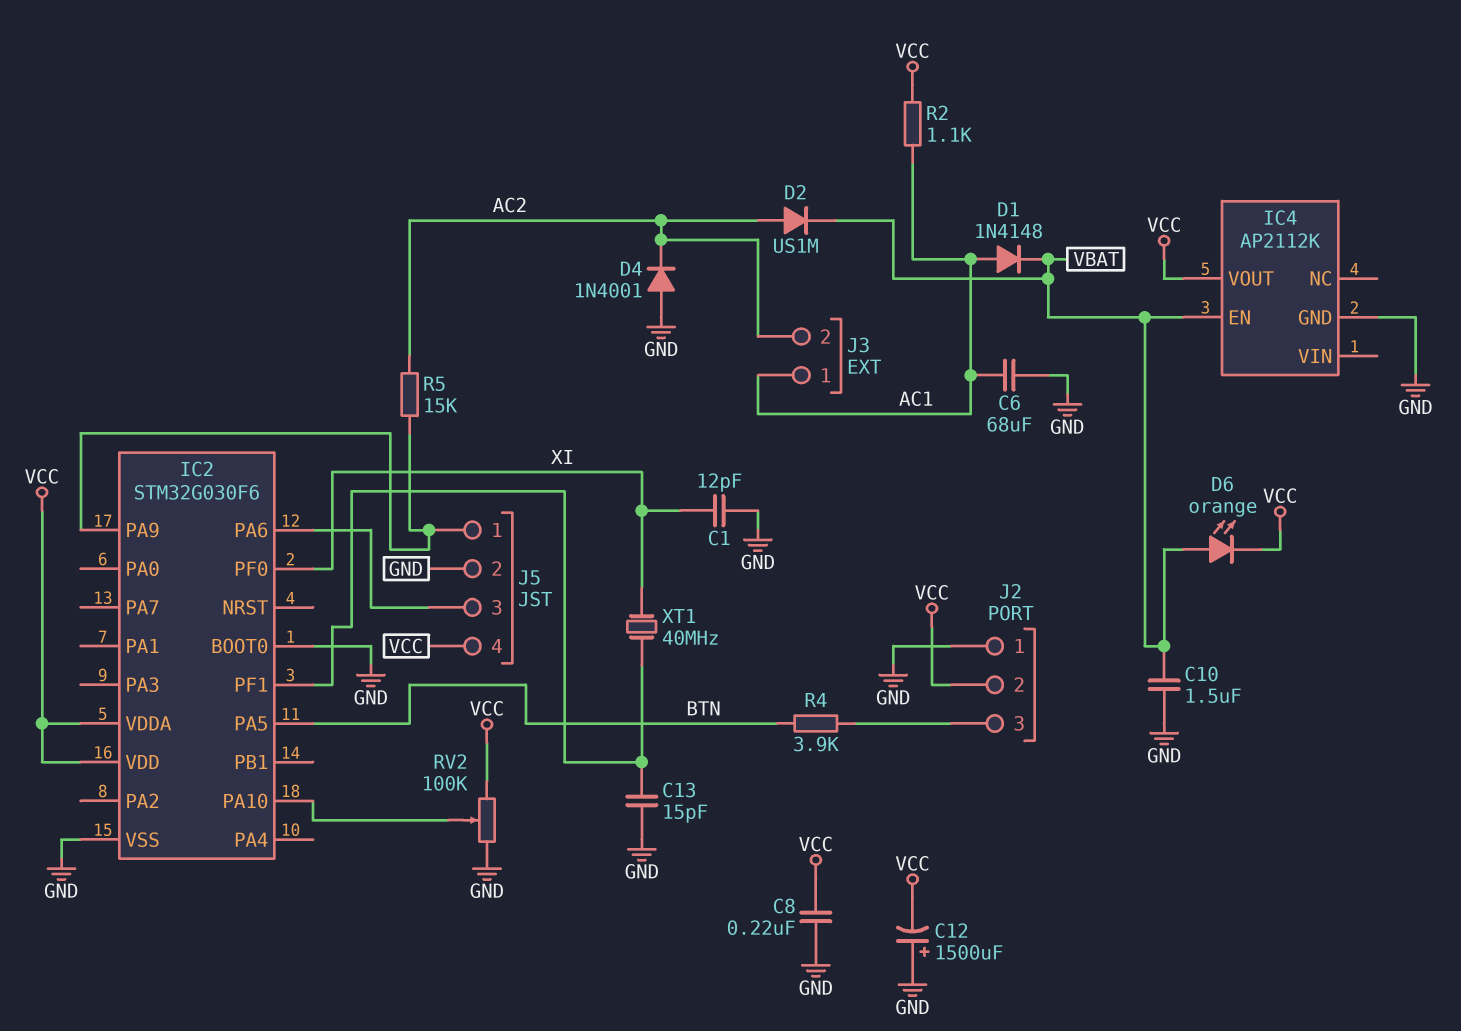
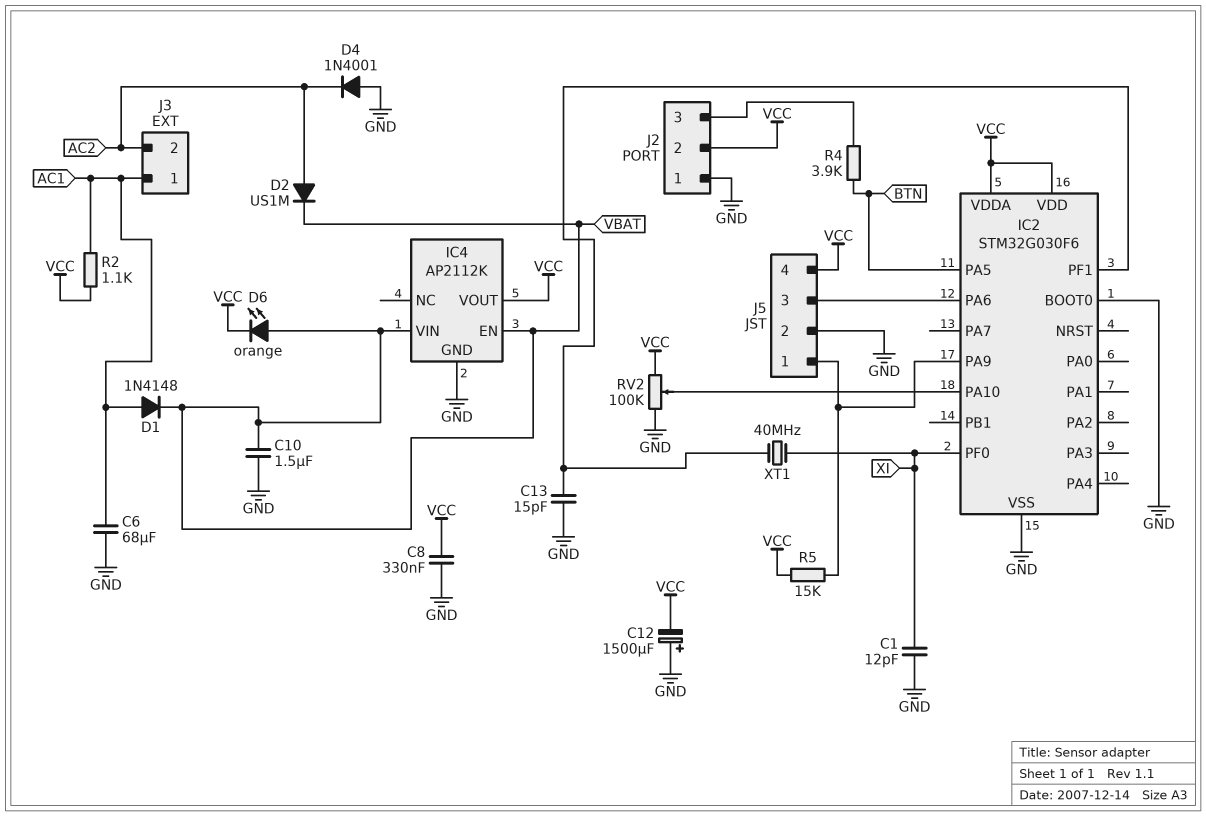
C8: 220nF (GND, VCC) -> 330nF (GND, VCC)
IC4 pin VIN: none -> VBAT
R5: 15k (AC2, IC2/PA9) -> 15k (IC2/PA9, VCC)

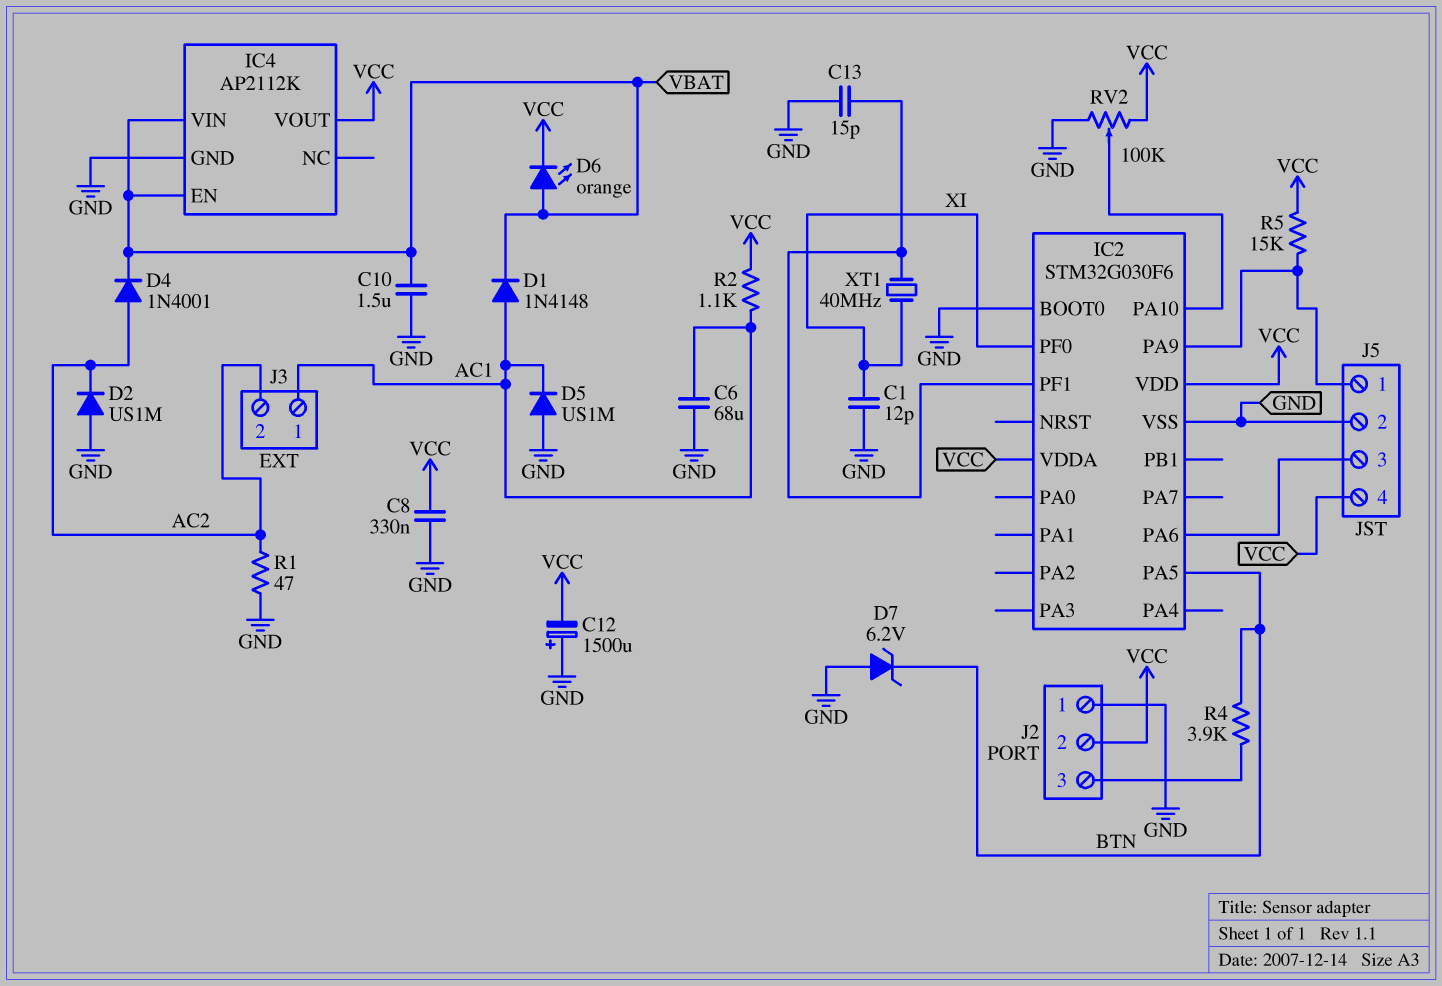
D2: diode US1M (A AC2, K VBAT) -> diode US1M (A GND, K AC2)
D4: diode 1N4001 (A GND, K AC2) -> diode 1N4001 (A AC2, K VBAT)
D5: none -> diode US1M (A GND, K AC1)
D7: none -> zener 6.2V (A GND, K BTN)
R1: none -> 47 (AC2, GND)

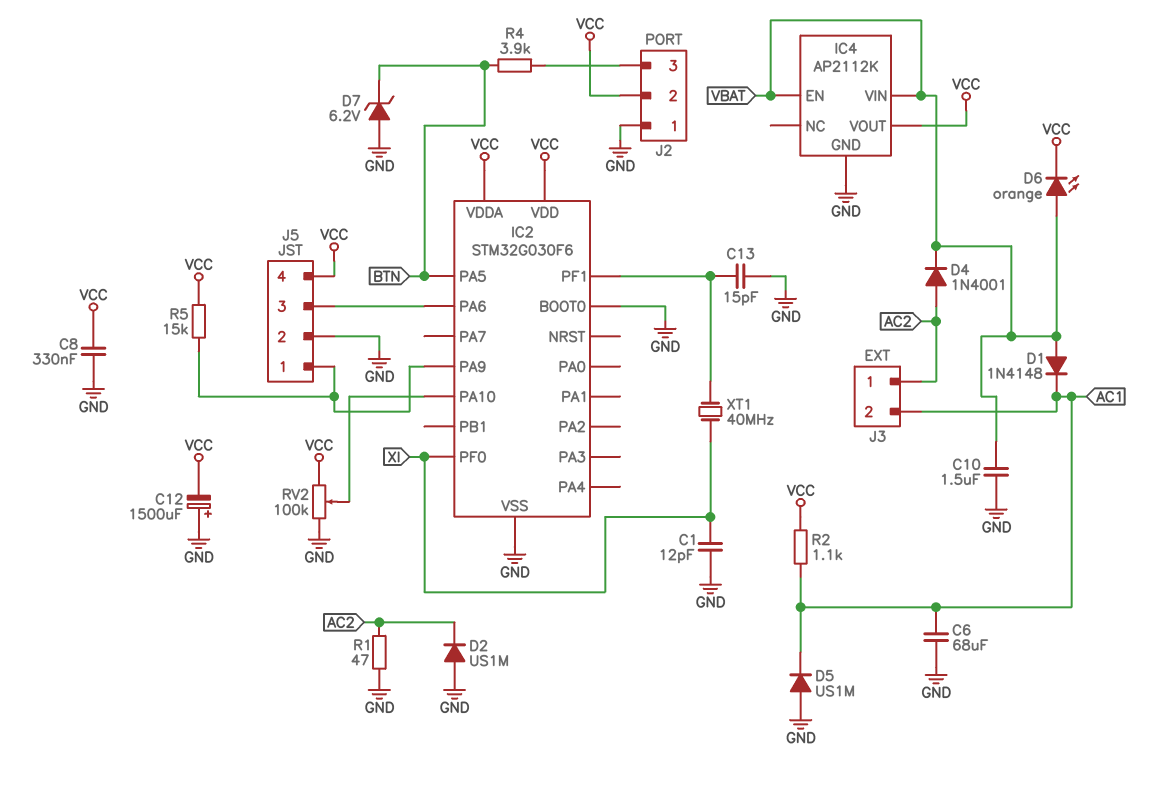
D1: diode 1N4148 (A AC1, K VBAT) -> diode 1N4148 (A VBAT, K AC1)
J3 pin 1: AC1 -> AC2
J3 pin 2: AC2 -> AC1

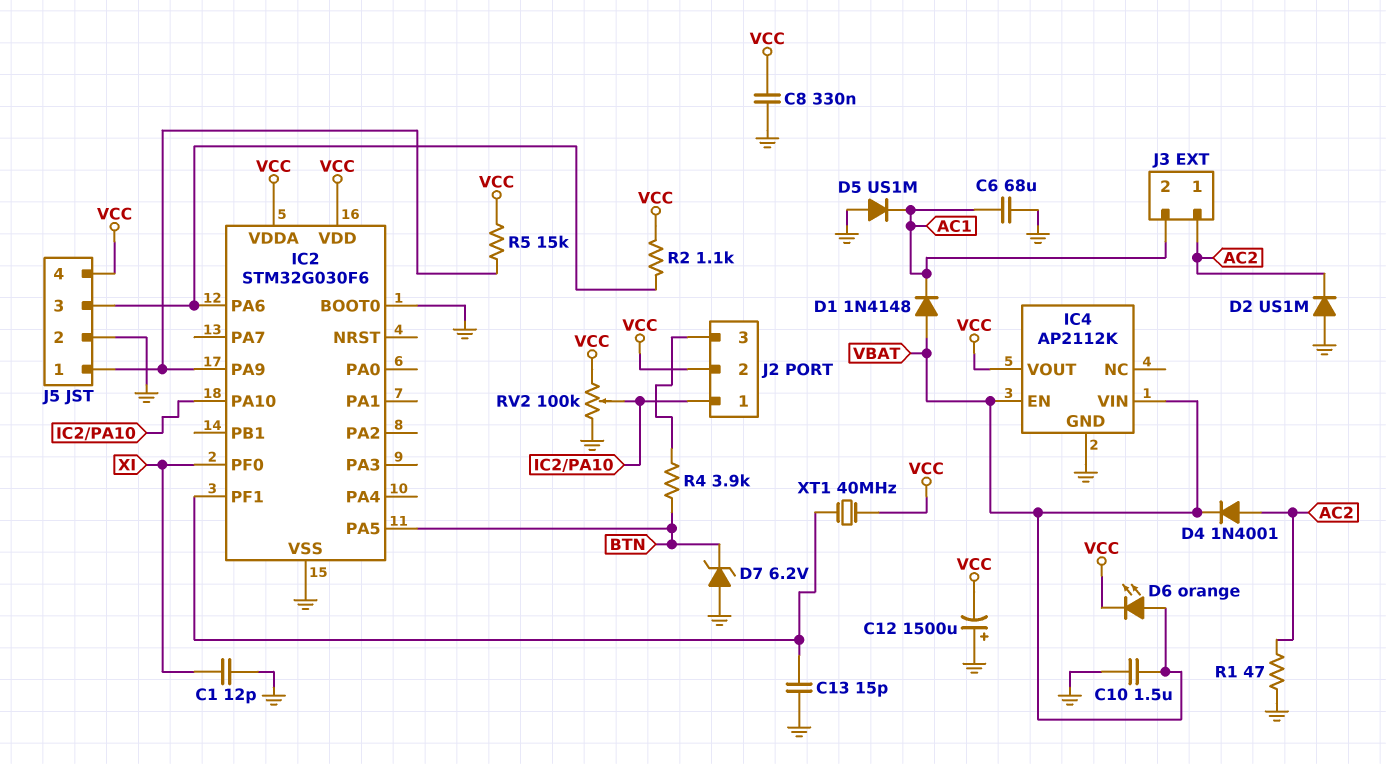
J2 pin 1: GND -> IC2/PA10
R2: 1.1k (AC1, VCC) -> 1.1k (IC2/PA6, VCC)
XT1: 40MHz (IC2/PF1, XI) -> 40MHz (IC2/PF1, VCC)

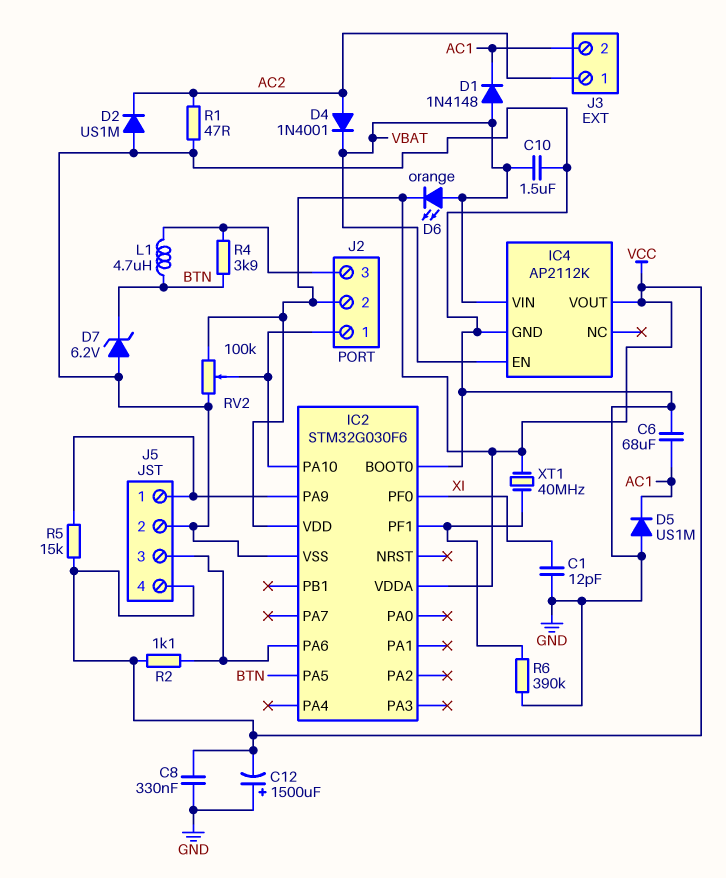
C13: 15pF (GND, IC2/PF1) -> none
L1: none -> 4.7uH (BTN, J2/3)
R6: none -> 390k (GND, IC2/PF1)

